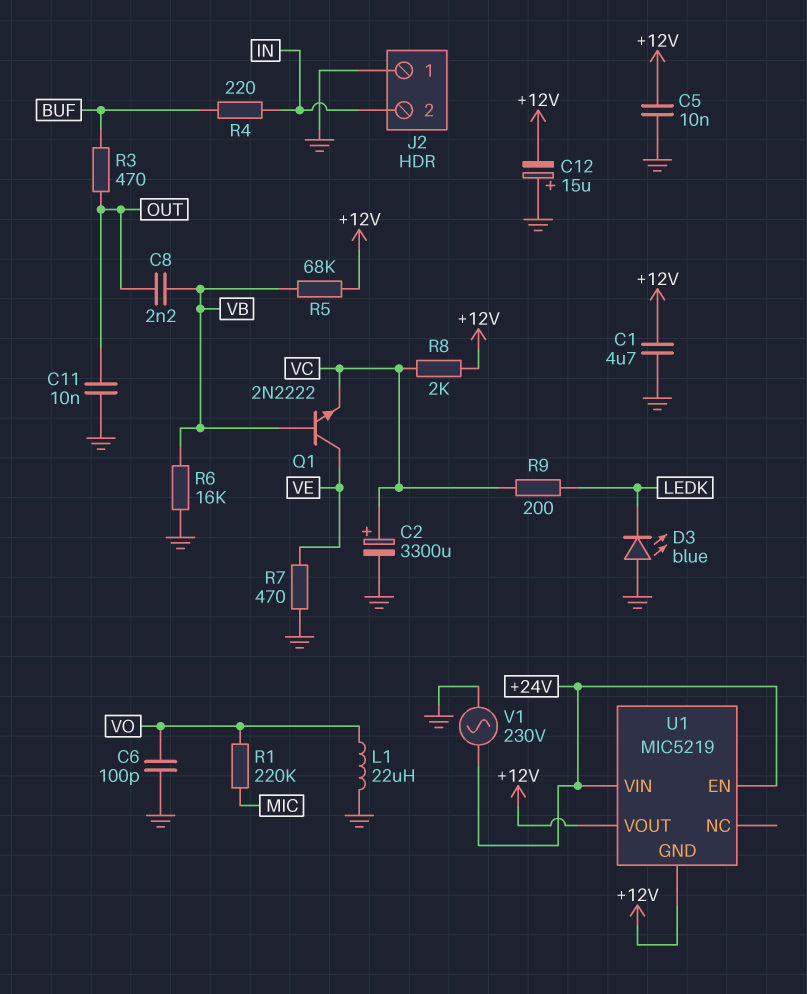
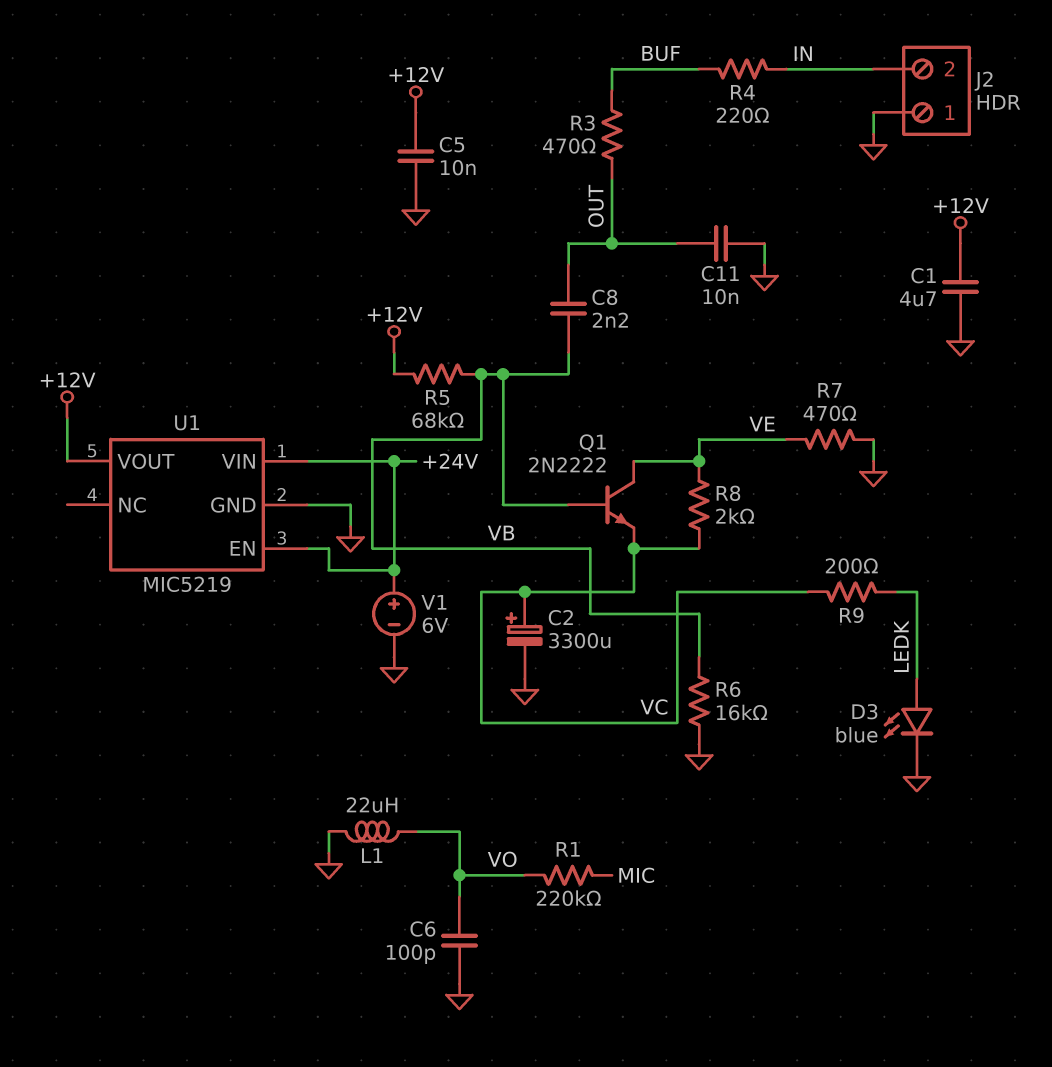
C12: 15uF (plus GND, minus +12V) -> none
D3: LED blue (A GND, K LEDK) -> LED blue (A LEDK, K GND)
R8: 2k (+12V, VC) -> 2k (VC, VE)
U1 pin GND: +12V -> GND
V1: AC 230V (+24V, GND) -> 6V (plus +24V, minus GND)

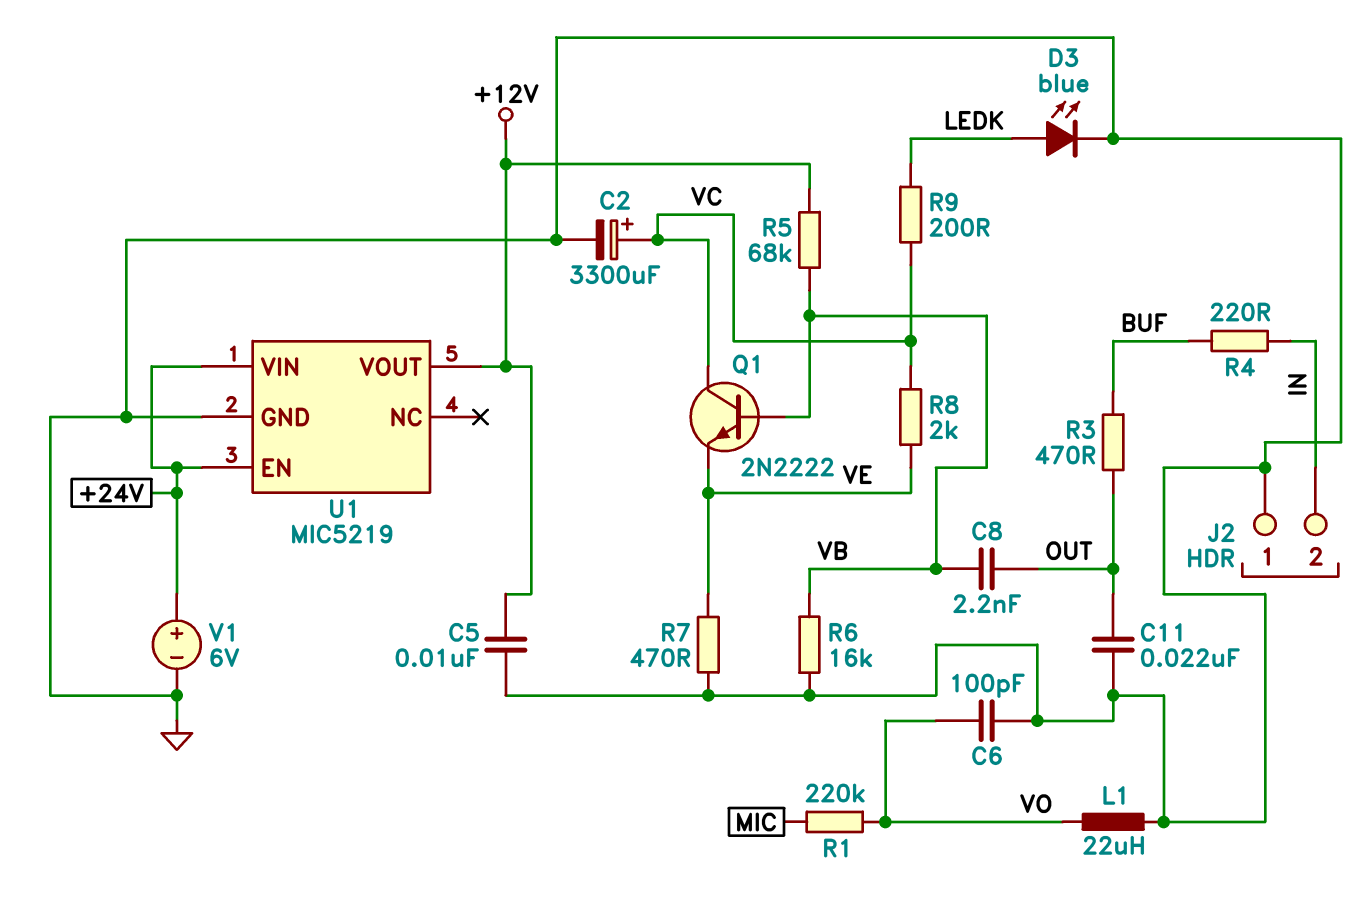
C1: 4.7uF (+12V, GND) -> none
C11: 10nF (GND, OUT) -> 22nF (GND, OUT)
Q1: NPN 2N2222 (B VB, C VE, E VC) -> NPN 2N2222 (B VB, C VC, E VE)

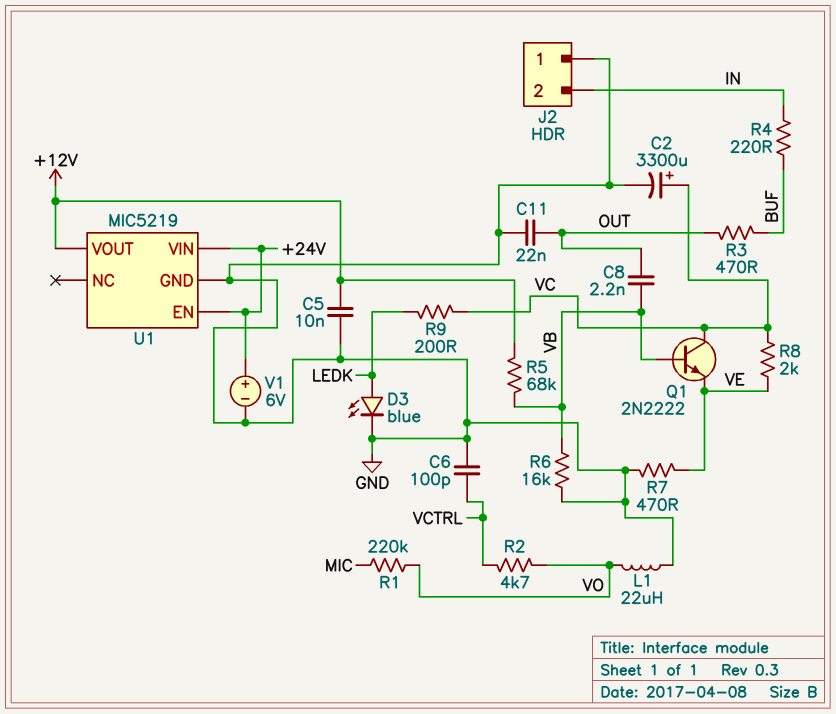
C6: 100pF (GND, VO) -> 100pF (GND, VCTRL)
R2: none -> 4.7k (VCTRL, VO)

